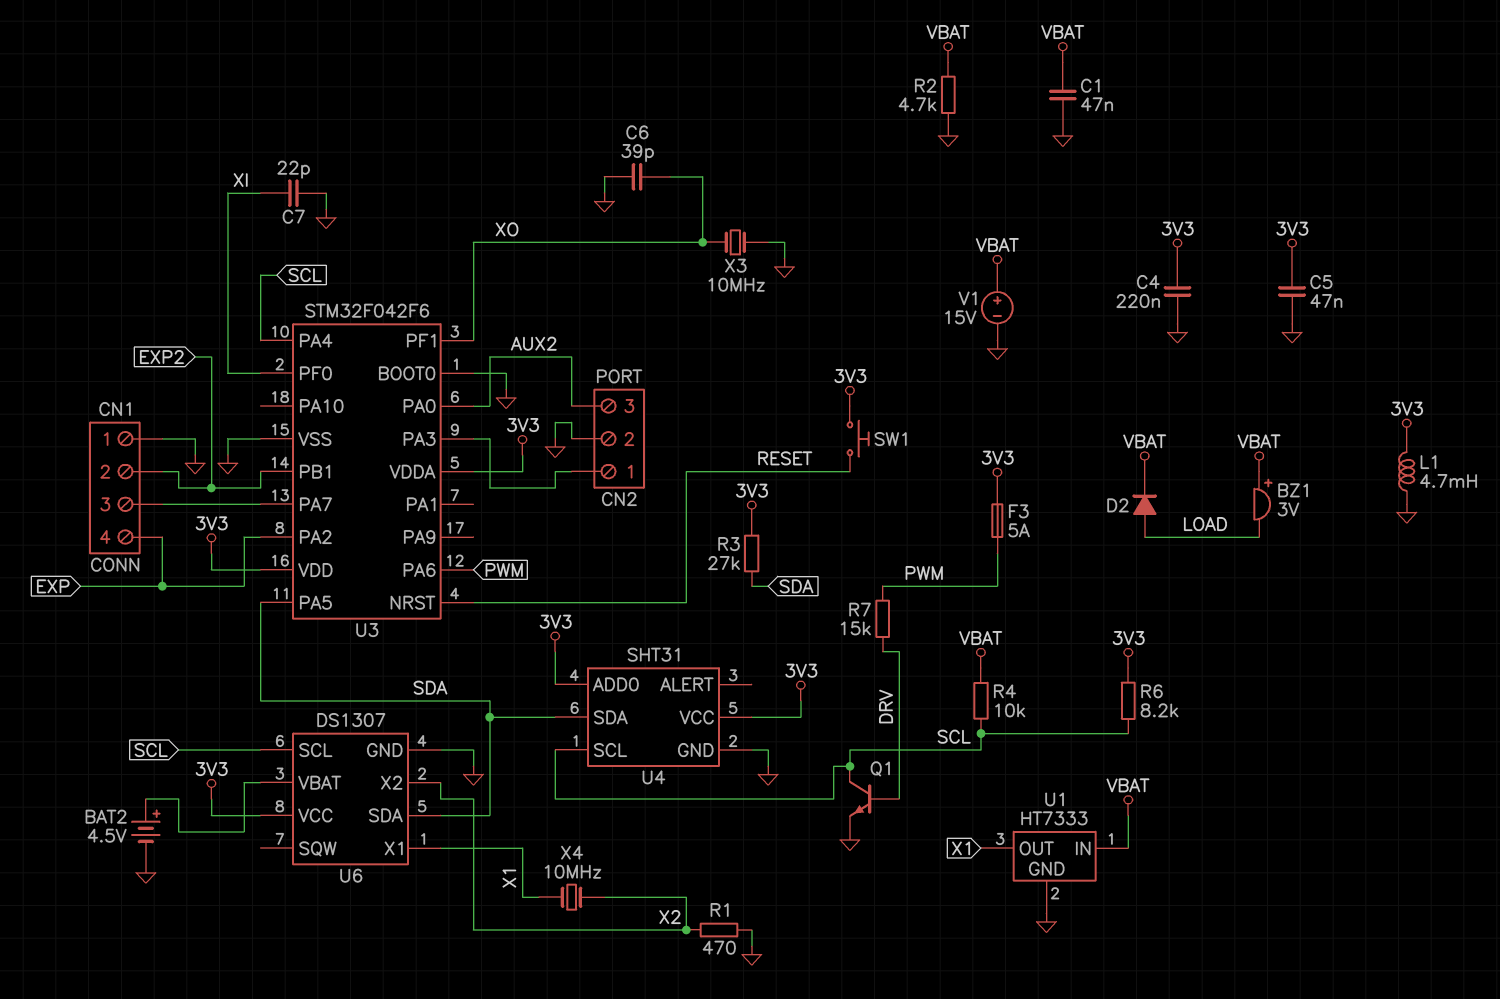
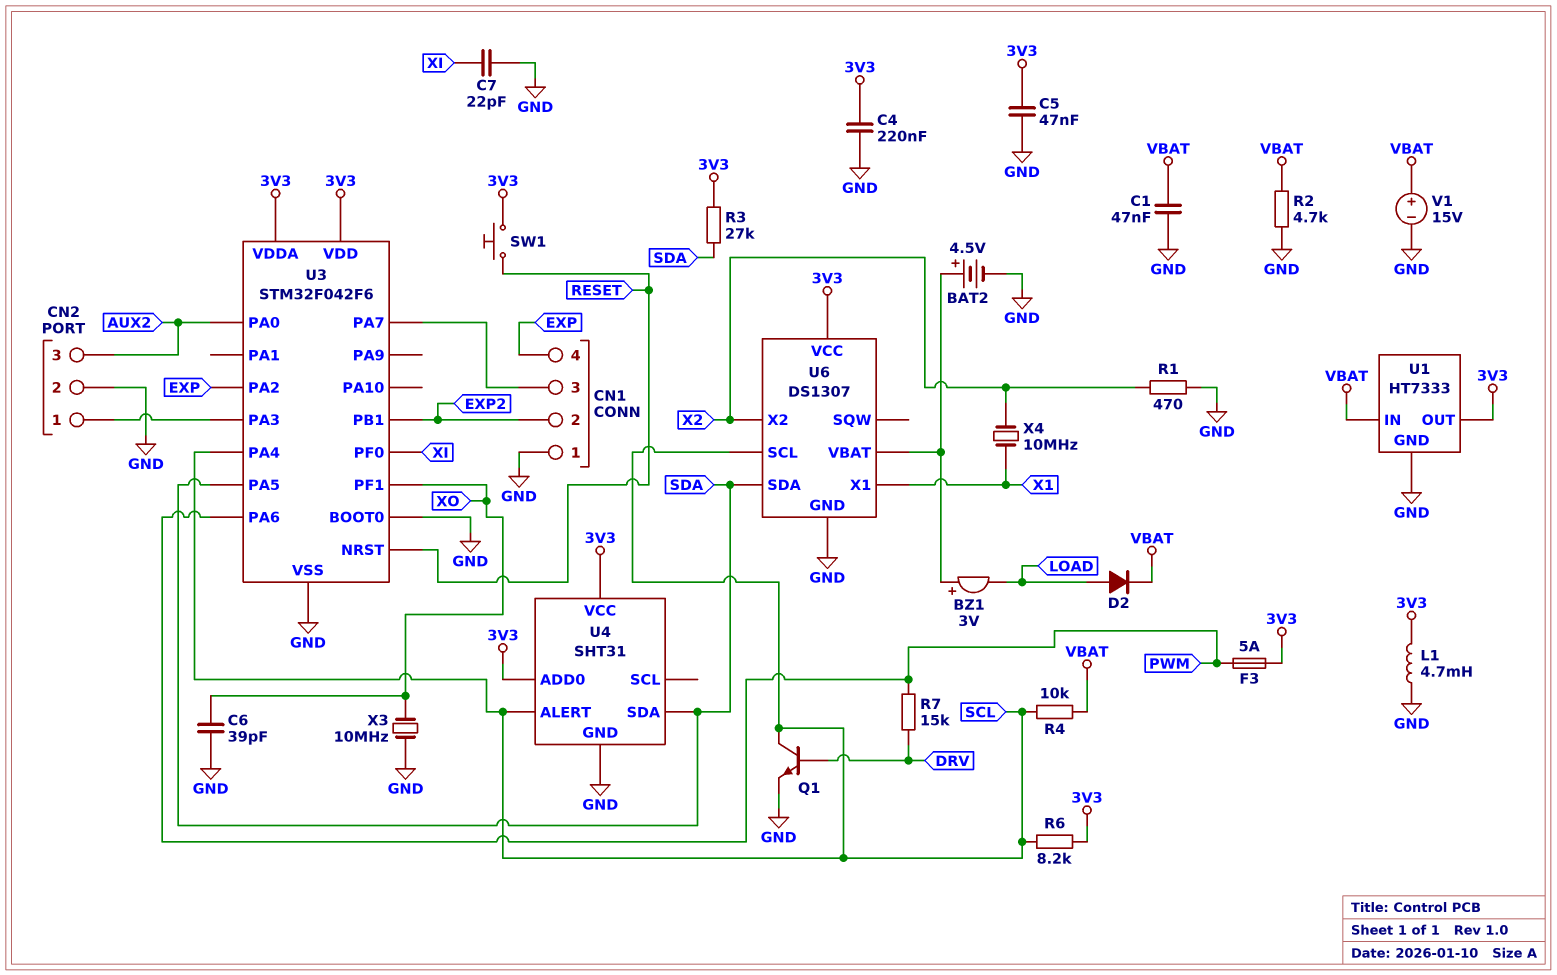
BZ1: buzzer 3V (plus VBAT, minus LOAD) -> buzzer 3V (plus U6/VBAT, minus LOAD)
U1 pin OUT: X1 -> 3V3
U4 pin ALERT: none -> SCL
U4 pin SCL: SCL -> none

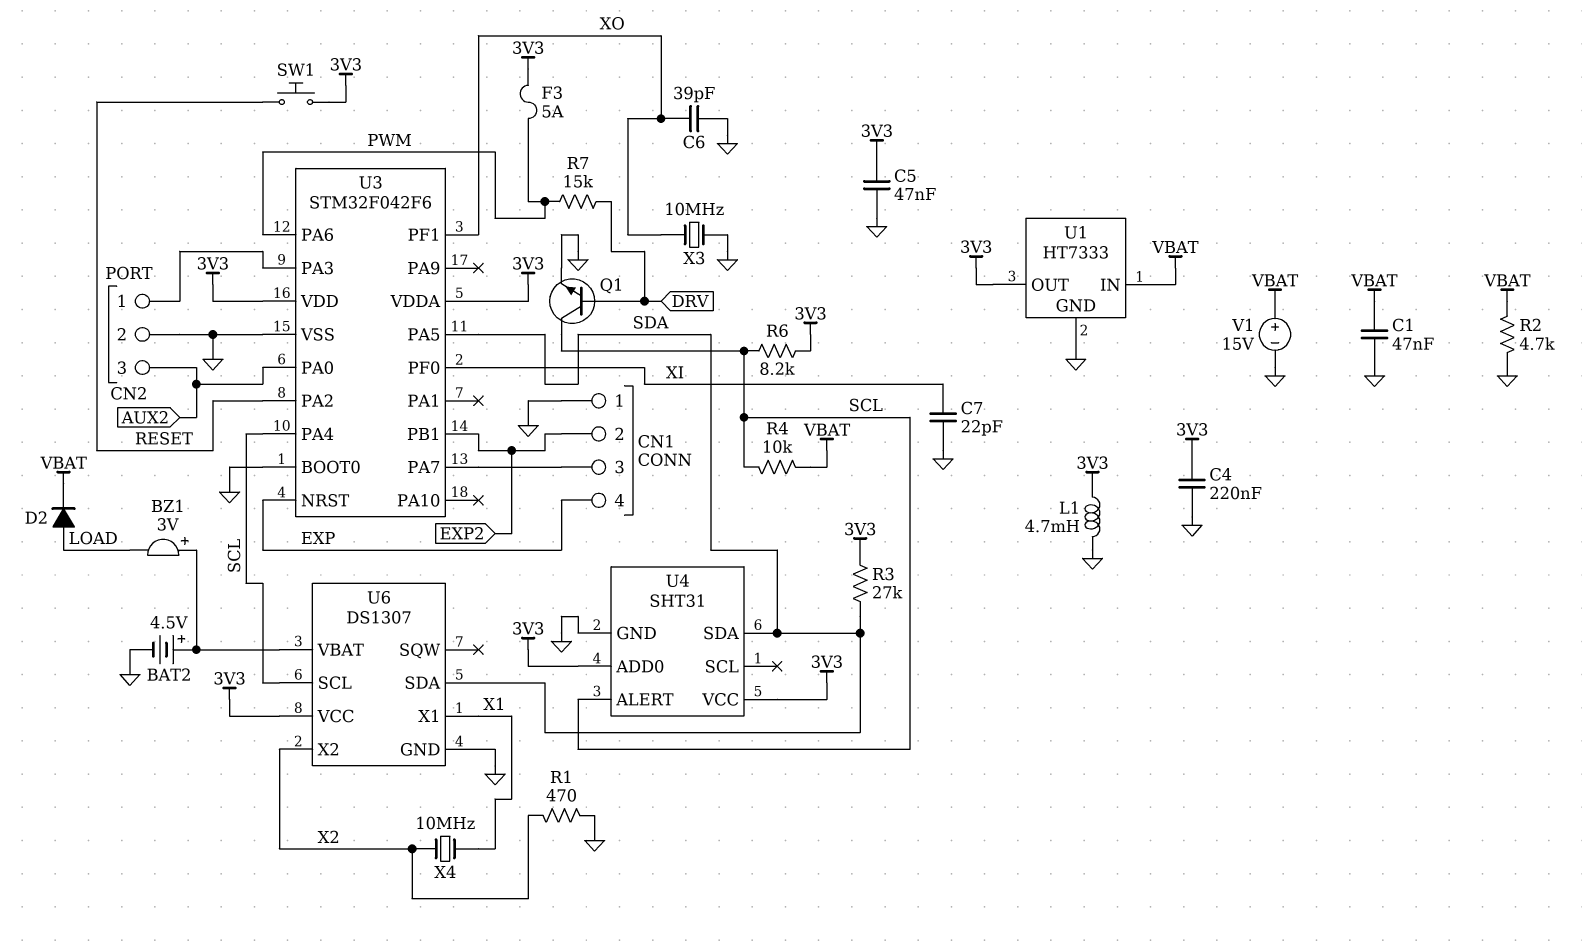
U3 pin NRST: RESET -> EXP
U3 pin PA2: EXP -> RESET

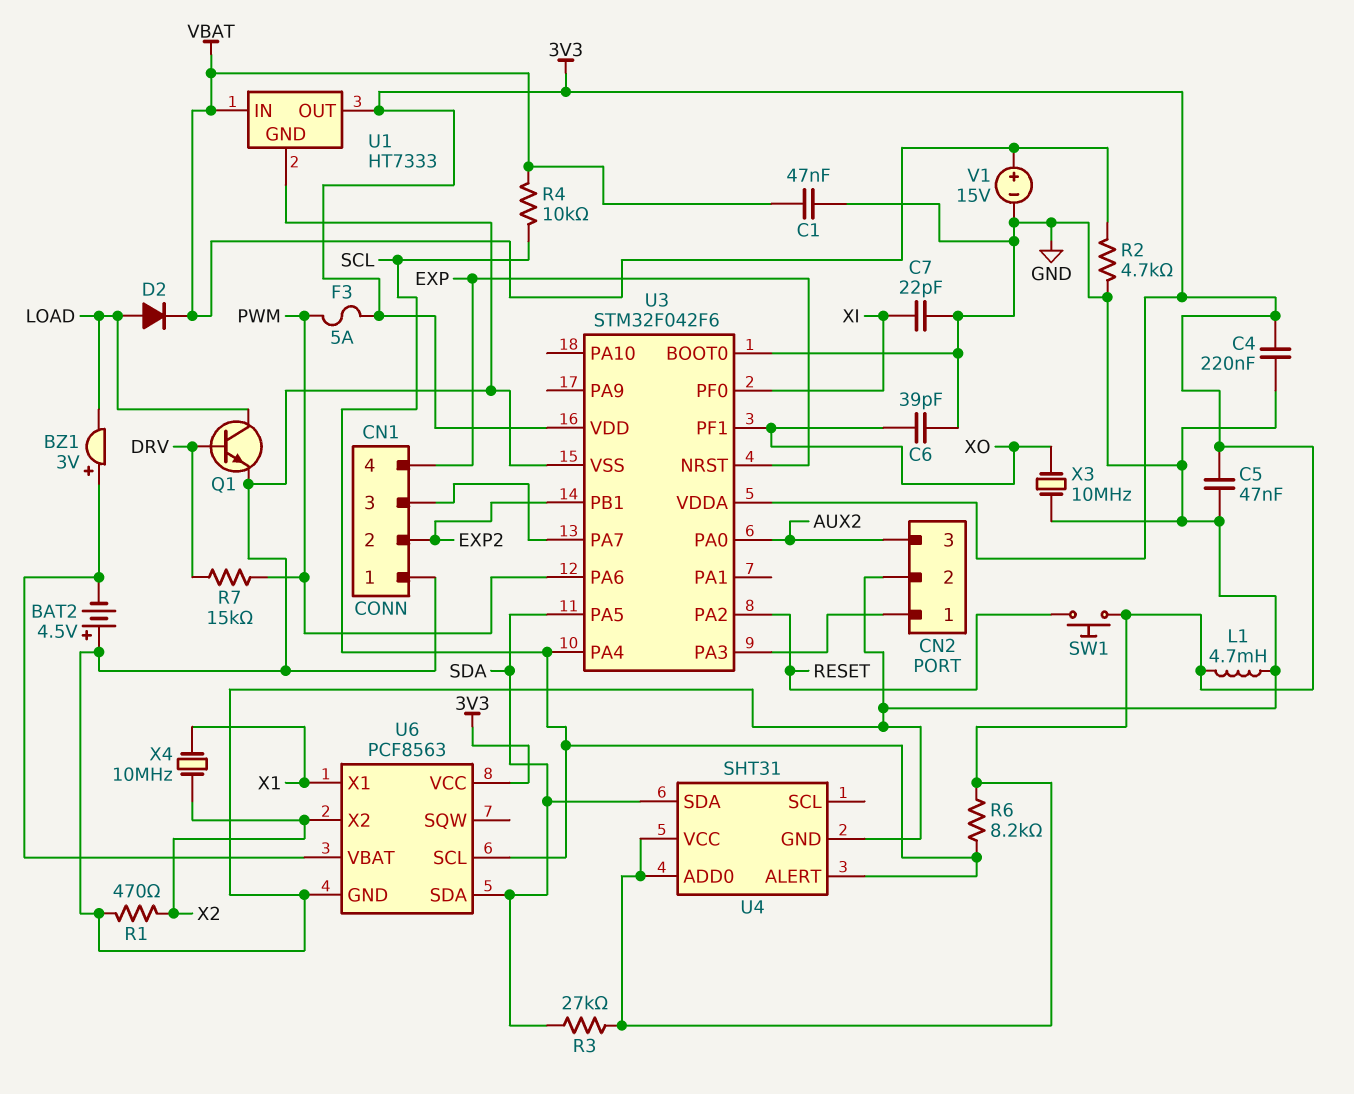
BAT2: 4.5V (plus U6/VBAT, minus GND) -> 4.5V (plus GND, minus U6/VBAT)
Q1: NPN (B DRV, C SCL, E GND) -> NPN (B DRV, C LOAD, E GND)
U6: DS1307 -> PCF8563

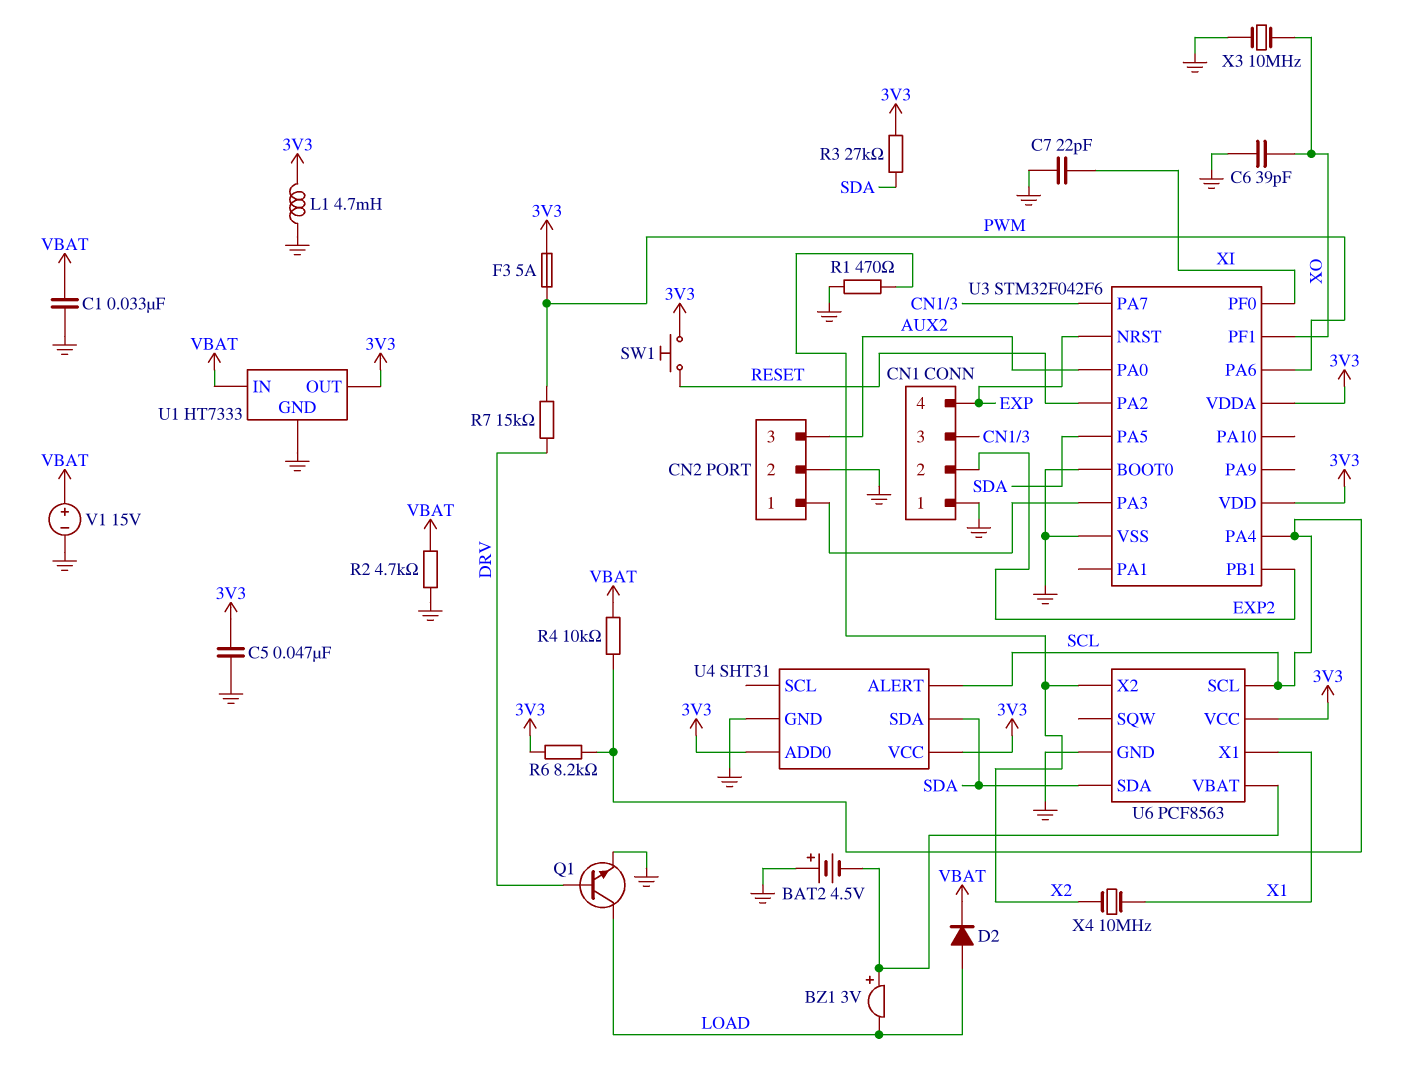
C1: 47nF (GND, VBAT) -> 33nF (GND, VBAT)
C4: 220nF (3V3, GND) -> none

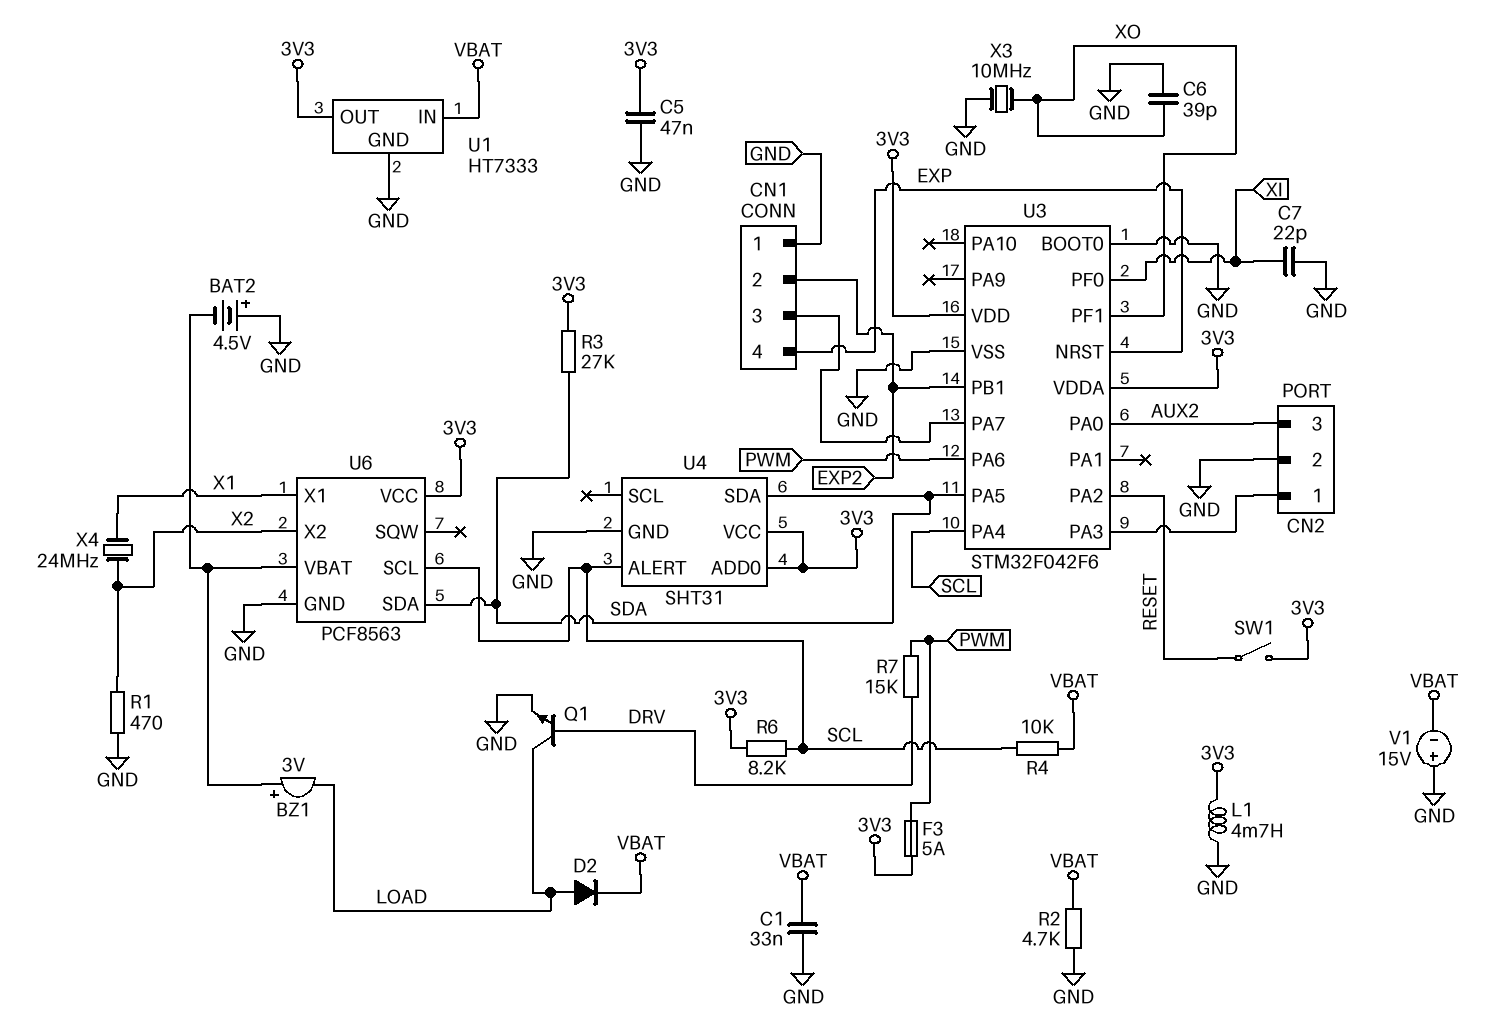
SW1: button (3V3, RESET) -> switch (3V3, RESET)
V1: 15V (plus VBAT, minus GND) -> 15V (plus GND, minus VBAT)
X4: 10MHz (X1, X2) -> 24MHz (X1, X2)

